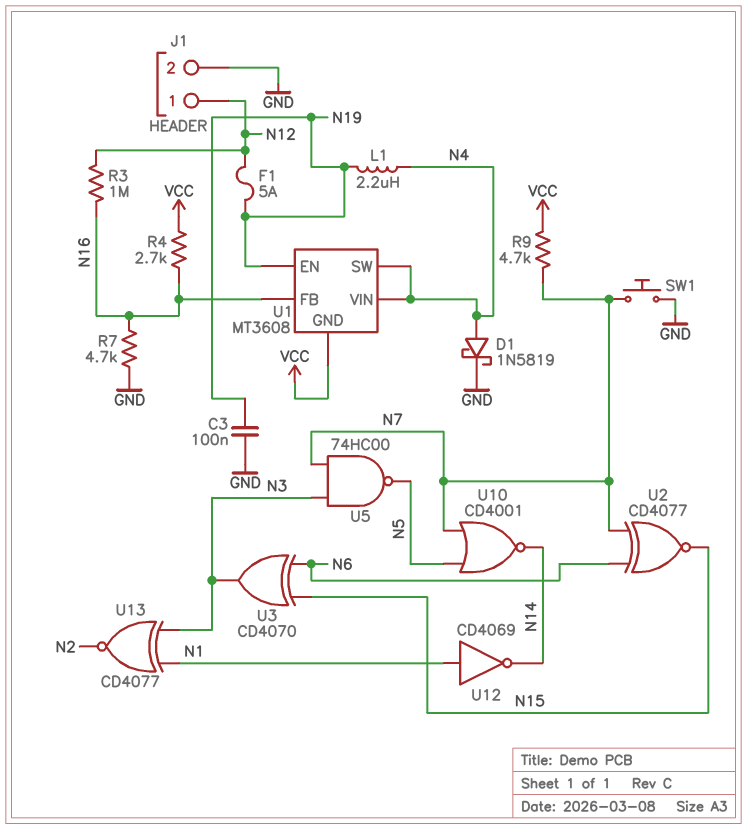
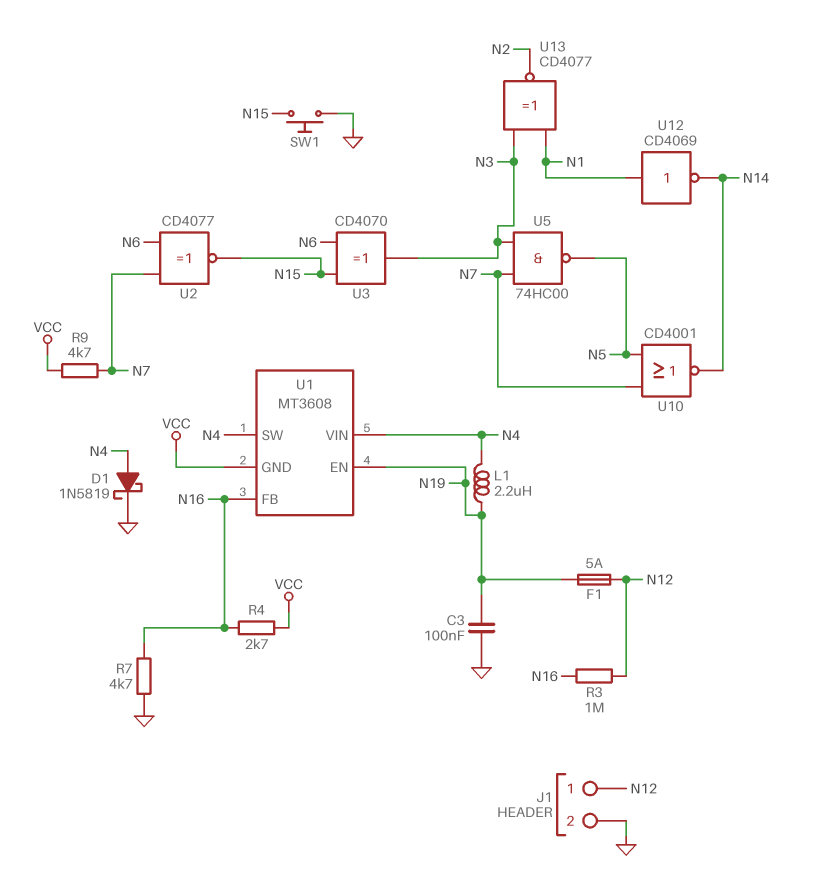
SW1: button (GND, N7) -> button (GND, N15)

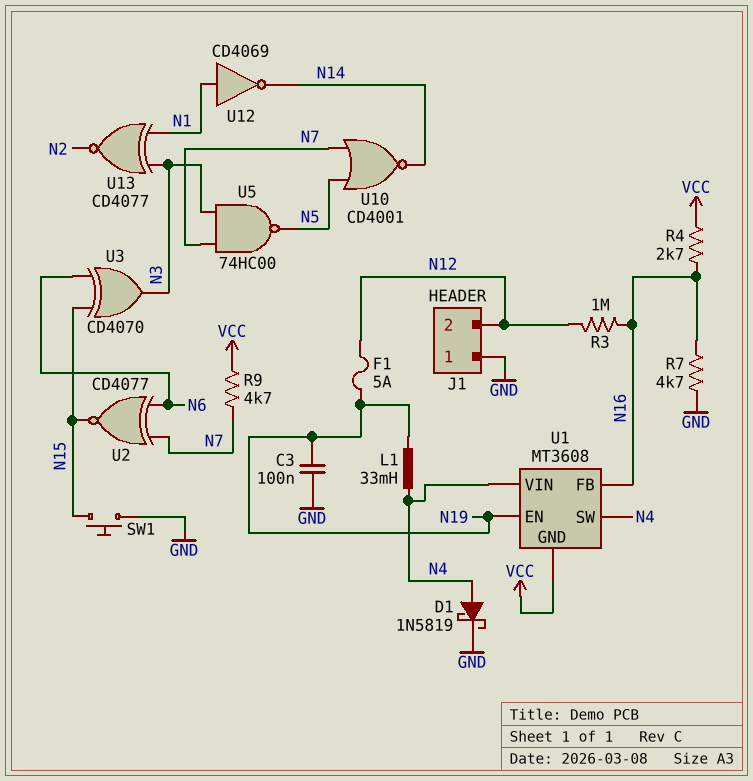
J1 pin 1: N12 -> GND
J1 pin 2: GND -> N12
L1: 2.2uH (N4, N19) -> 33mH (N4, N19)

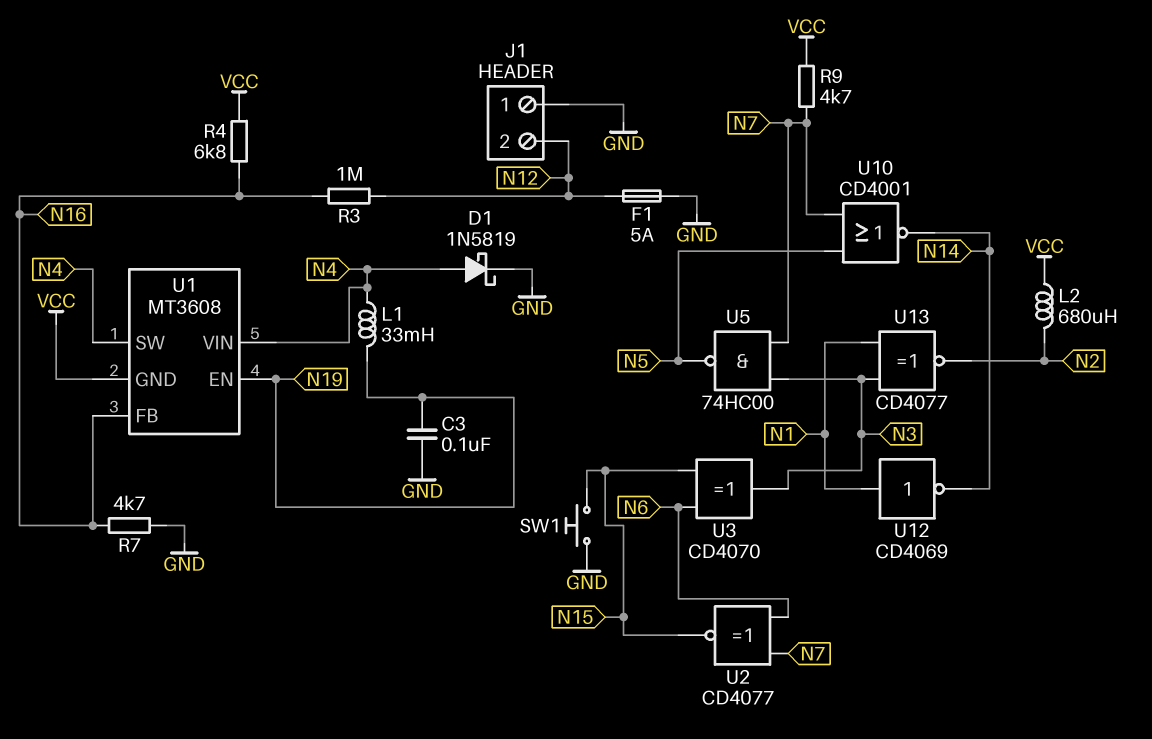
F1: 5A (N12, N19) -> 5A (GND, N12)
L2: none -> 680uH (N2, VCC)
R4: 2.7k (N16, VCC) -> 6.8k (N16, VCC)

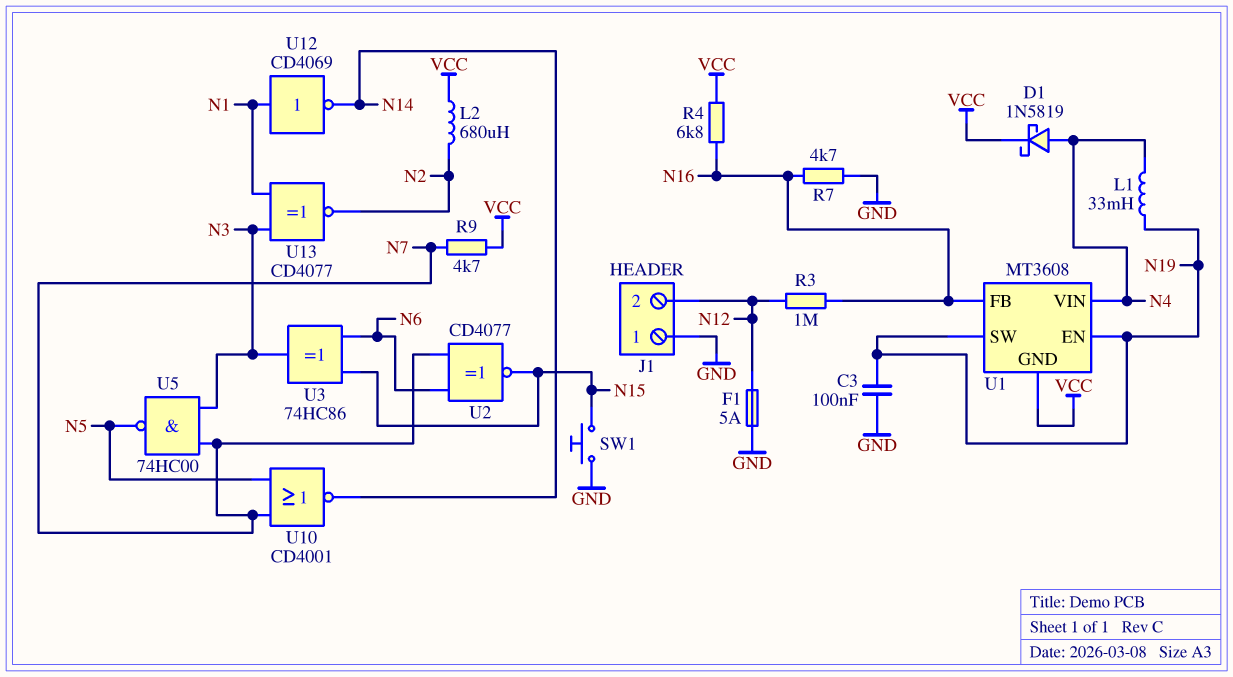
D1: schottky 1N5819 (A N4, K GND) -> schottky 1N5819 (A N4, K VCC)
U1 pin SW: N4 -> N19
U3: XOR CD4070 (in N6, in N15, out N3) -> XOR 74HC86 (in N6, in N15, out N3)

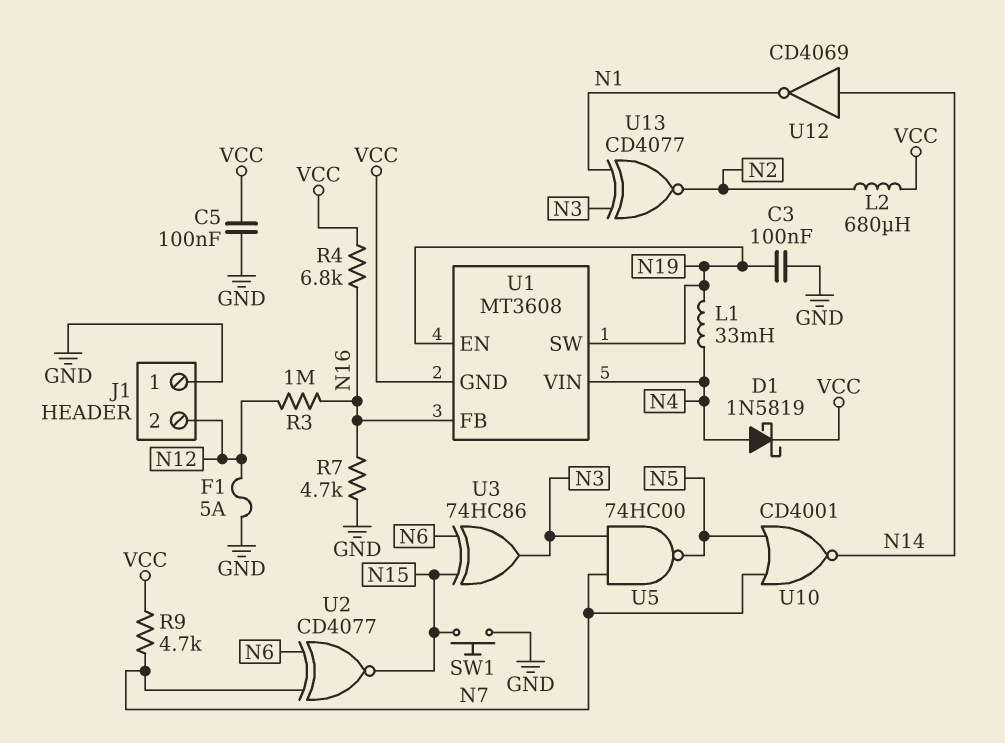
C5: none -> 100nF (GND, VCC)
U12: NOT CD4069 (in N1, out N14) -> NOT CD4069 (in N14, out N1)

